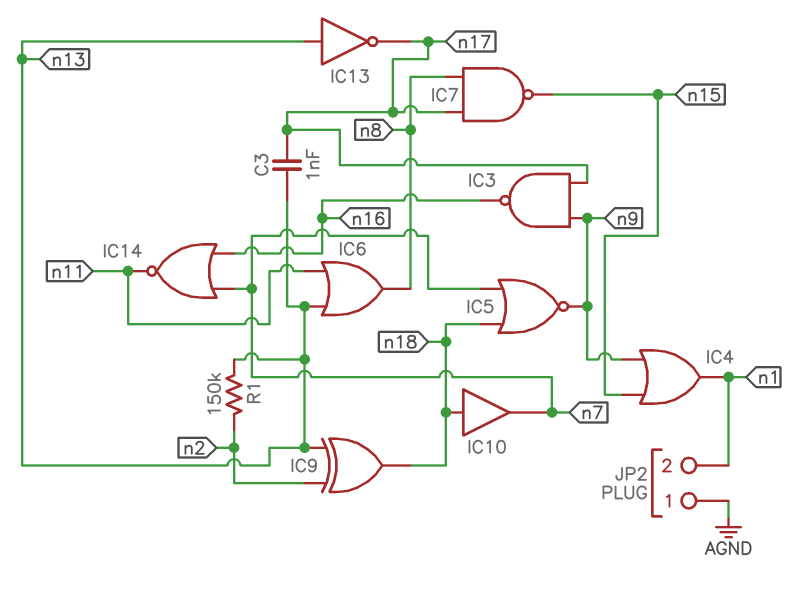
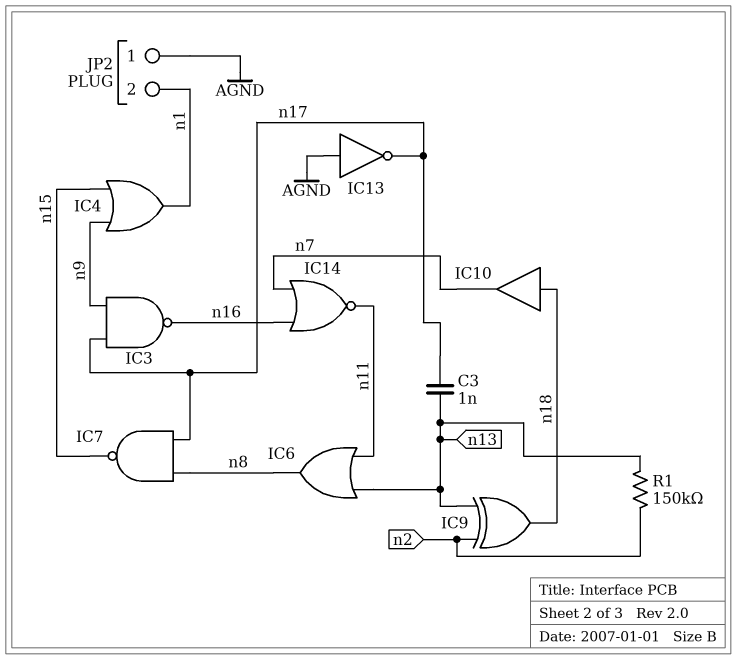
IC5: NOR (in n7, in n18, out n9) -> none
IC13: NOT (in n13, out n17) -> NOT (in AGND, out n17)

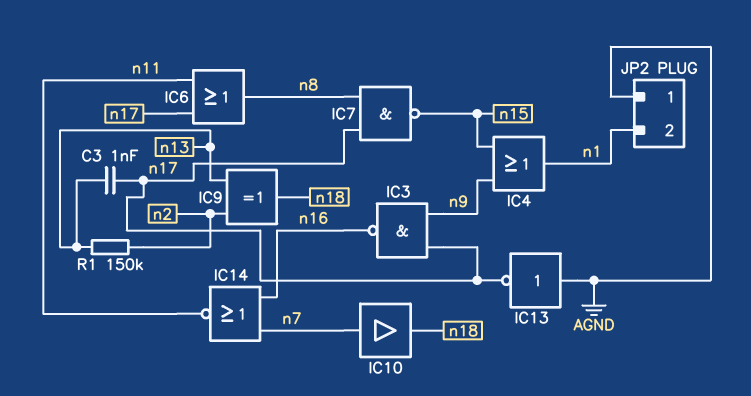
IC6: OR (in n11, in n13, out n8) -> OR (in n11, in n17, out n8)
IC10: buffer (in n18, out n7) -> buffer (in n7, out n18)

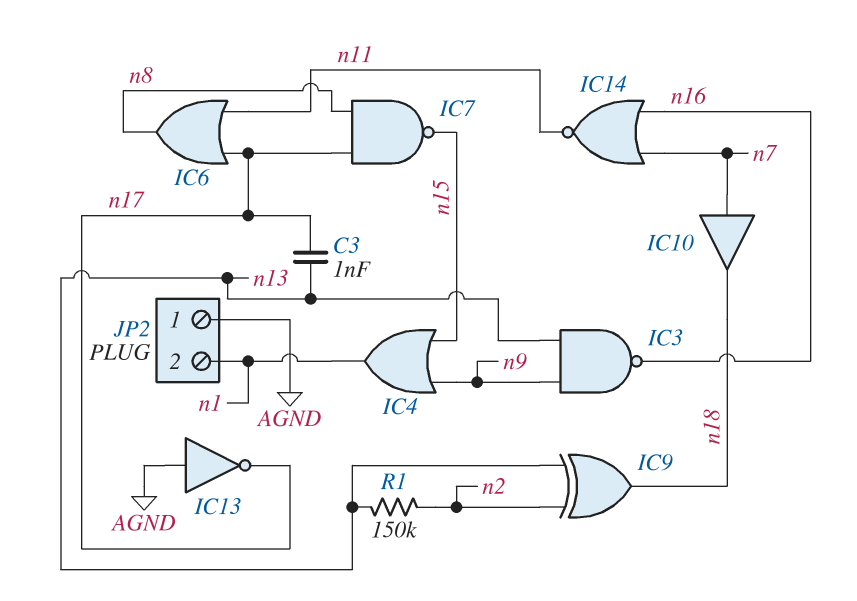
IC3: NAND (in n9, in n17, out n16) -> NAND (in n9, in n13, out n16)

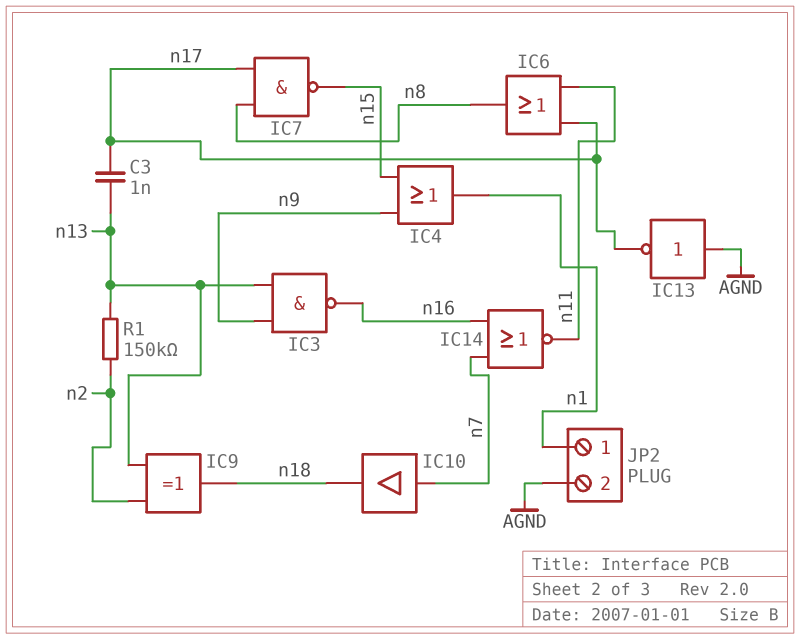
JP2 pin 1: AGND -> n1
JP2 pin 2: n1 -> AGND

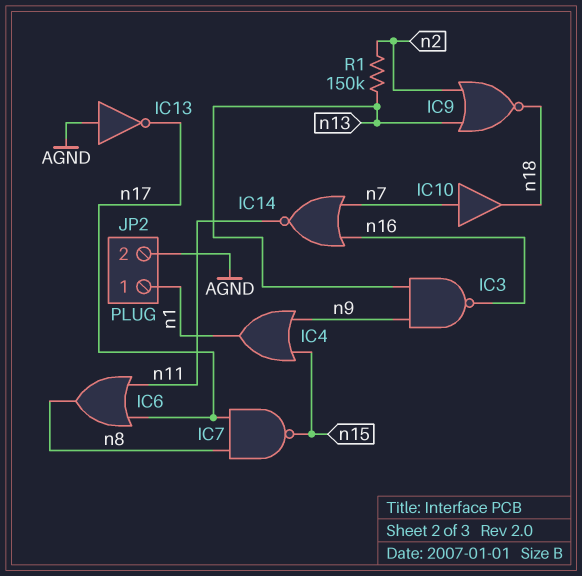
C3: 1nF (n13, n17) -> none
IC9: XOR (in n2, in n13, out n18) -> NOR (in n2, in n13, out n18)

